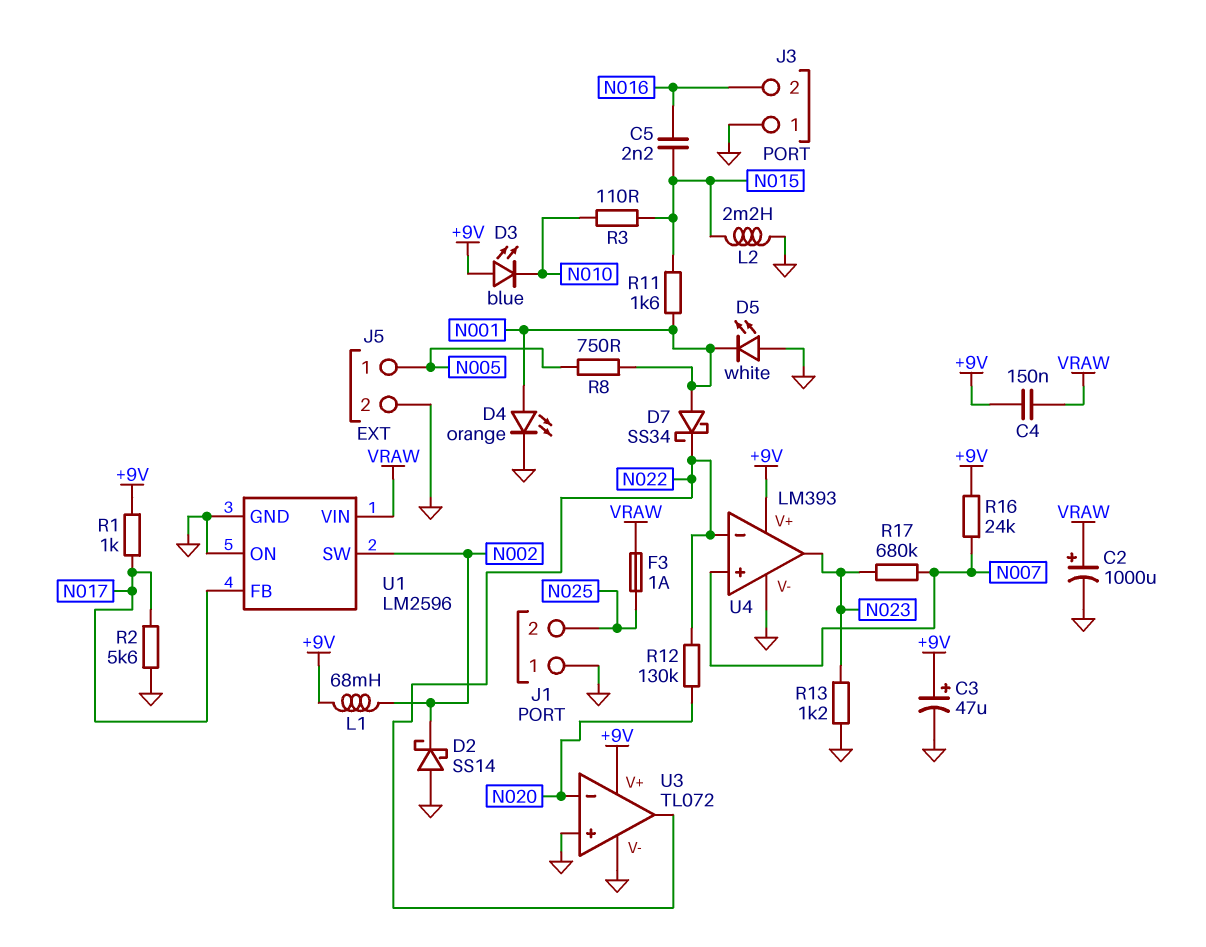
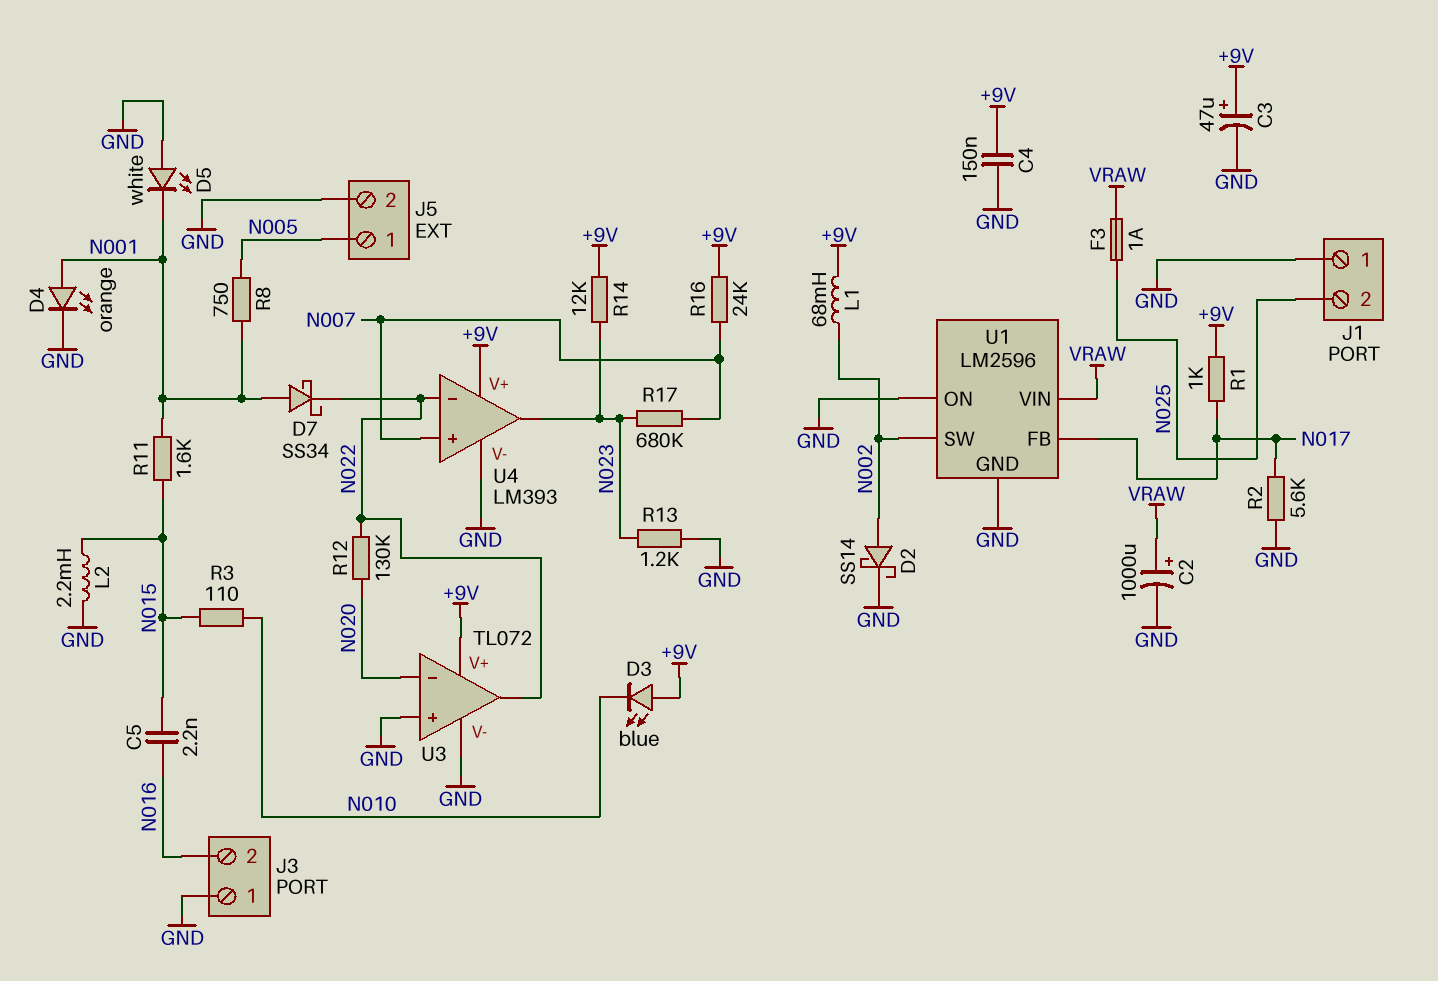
C4: 150nF (+9V, VRAW) -> 150nF (+9V, GND)
D2: schottky SS14 (A GND, K N002) -> schottky SS14 (A N002, K GND)
R14: none -> 12k (+9V, N023)

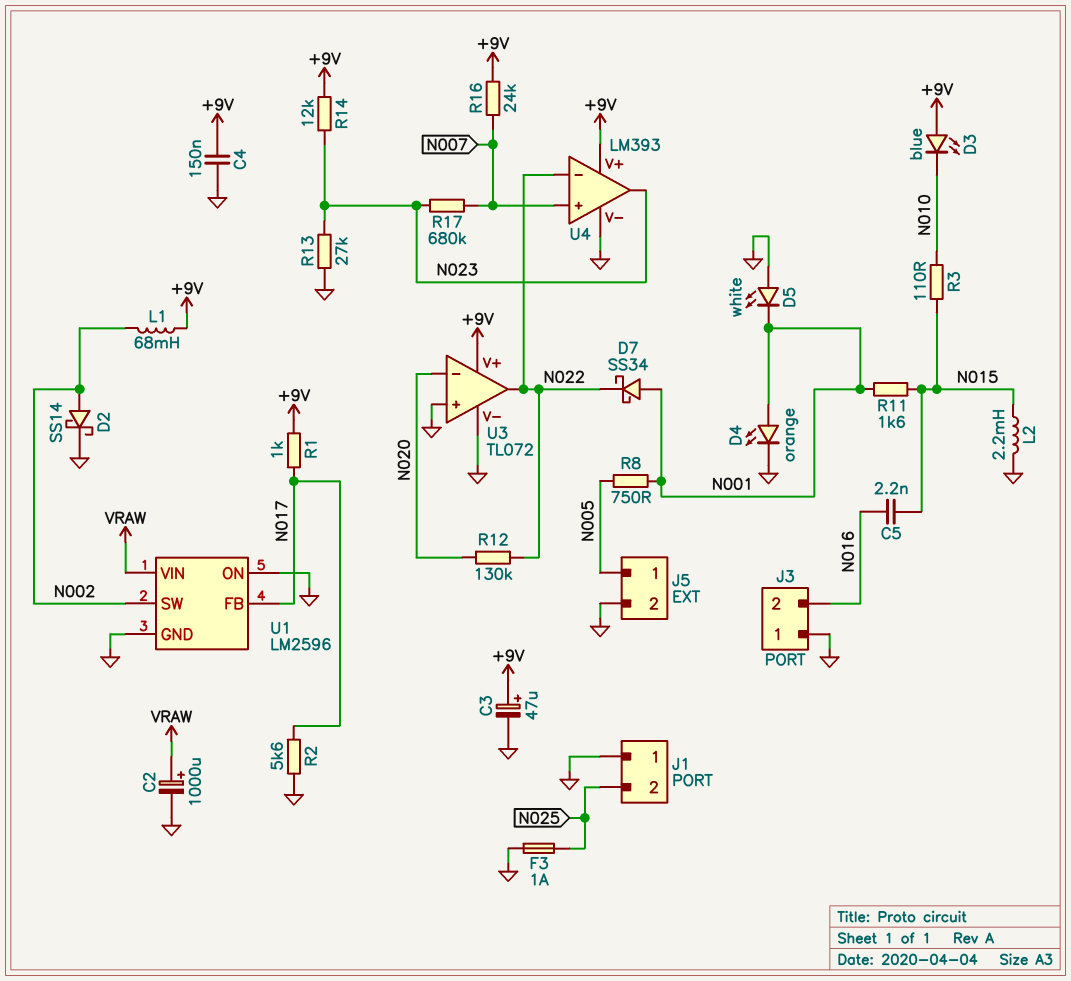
F3: 1A (N025, VRAW) -> 1A (GND, N025)
R13: 1.2k (GND, N023) -> 27k (GND, N023)

